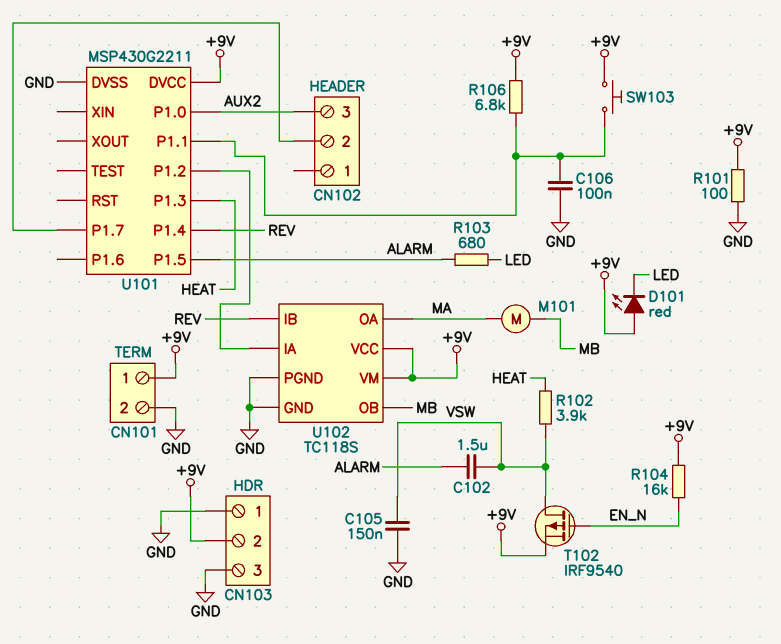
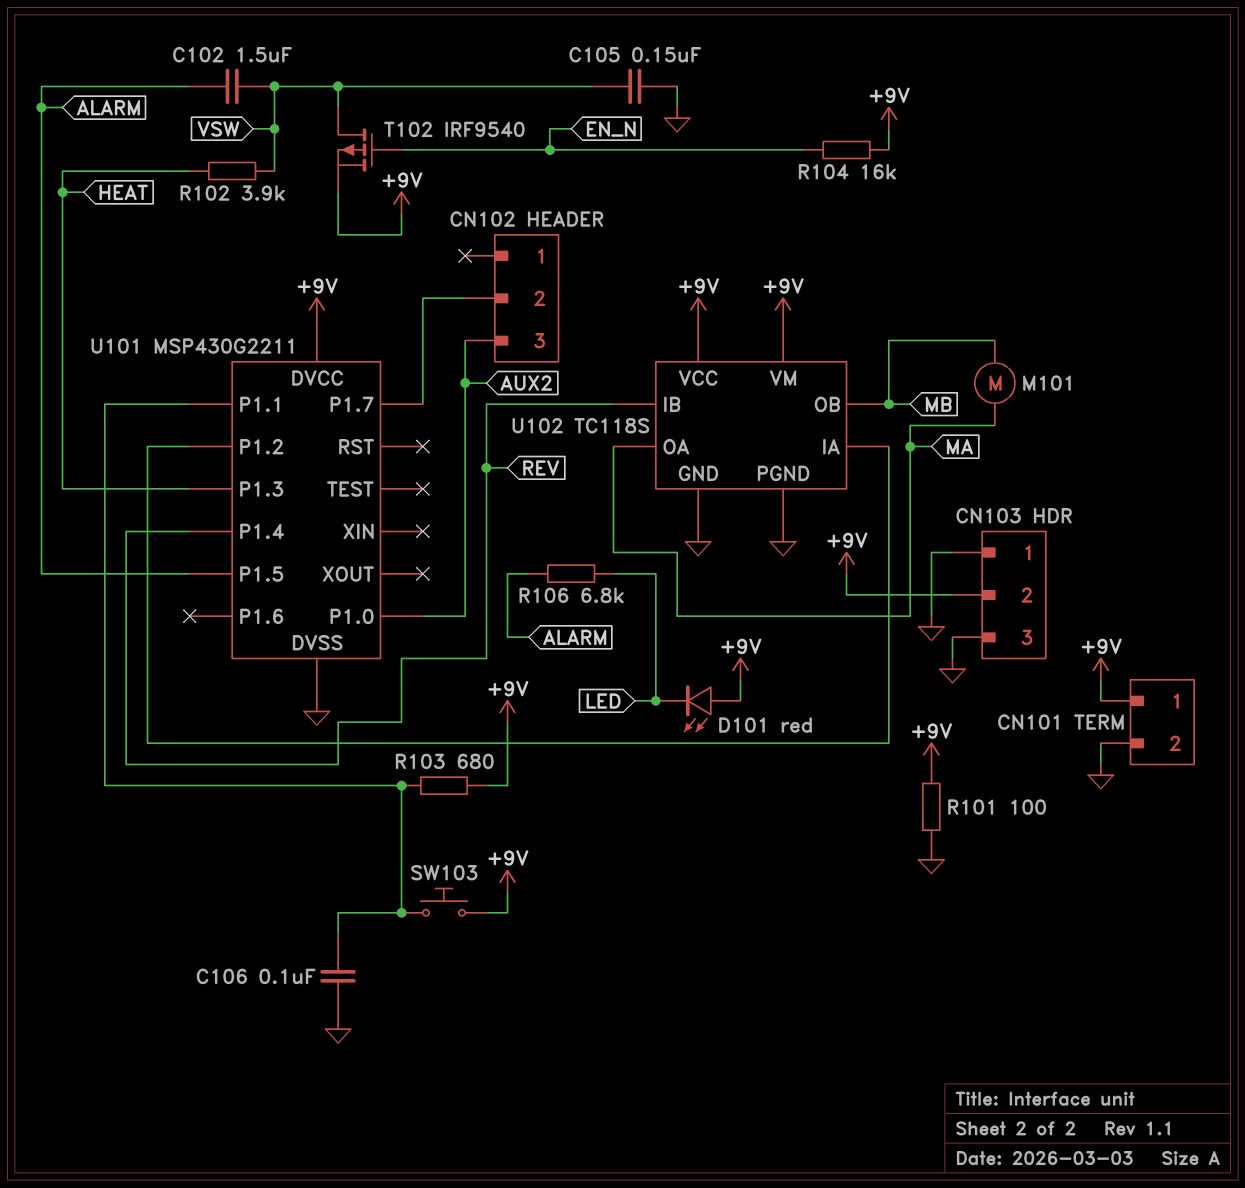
R103: 680 (ALARM, LED) -> 680 (+9V, U101/P1.1)
R106: 6.8k (+9V, U101/P1.1) -> 6.8k (ALARM, LED)

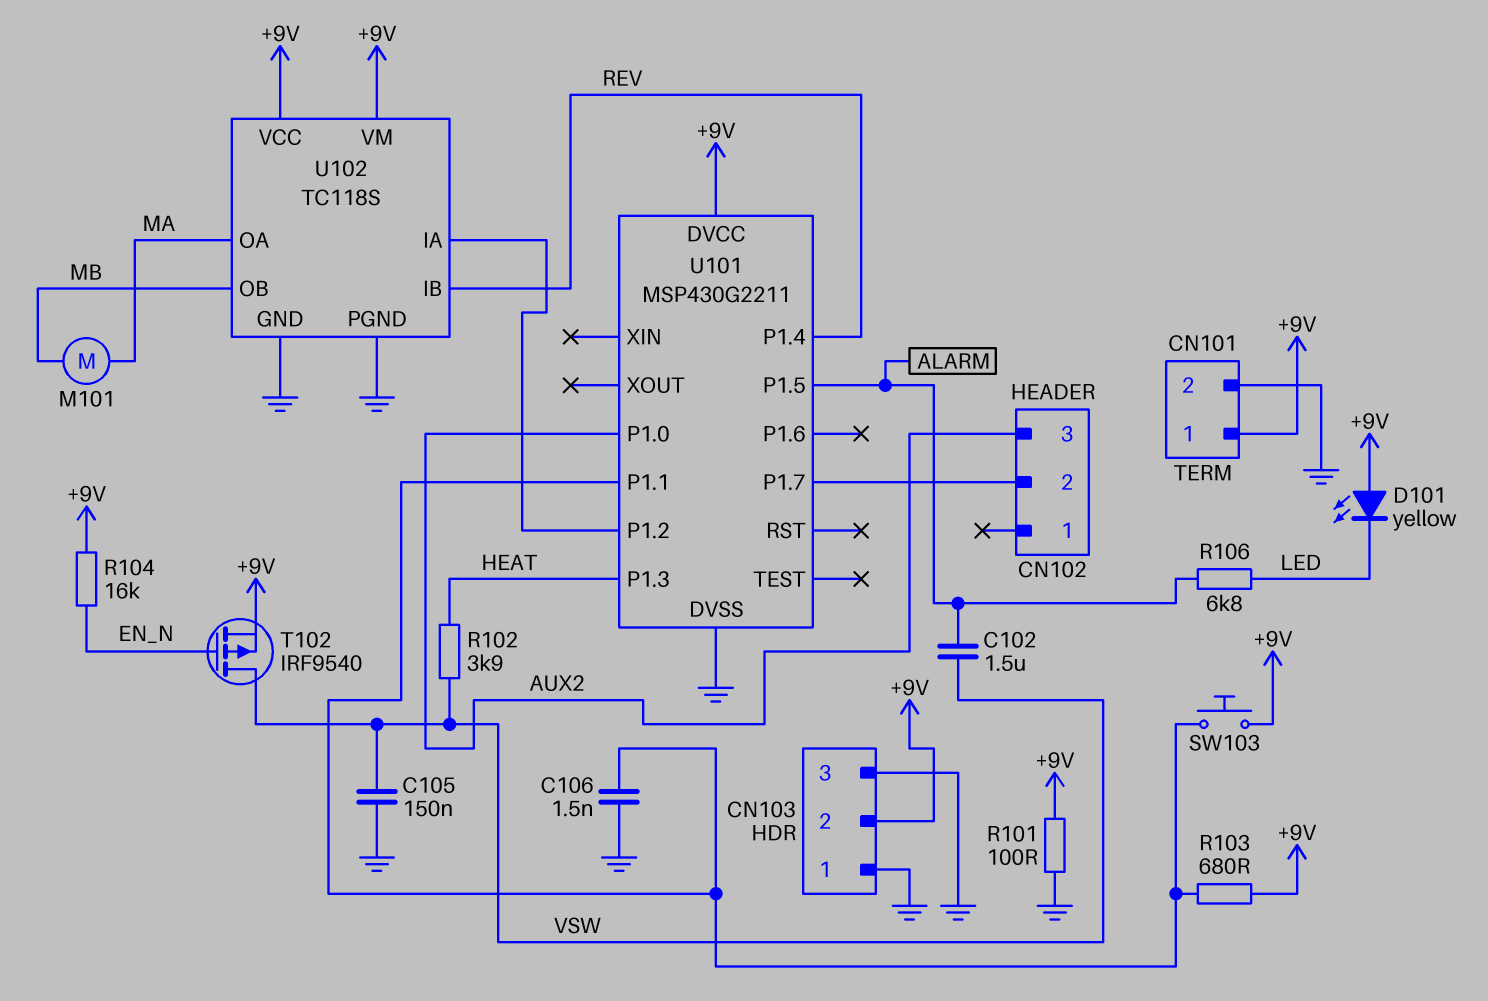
C106: 100nF (GND, U101/P1.1) -> 1.5nF (GND, U101/P1.1)
D101: LED red (A +9V, K LED) -> LED yellow (A +9V, K LED)

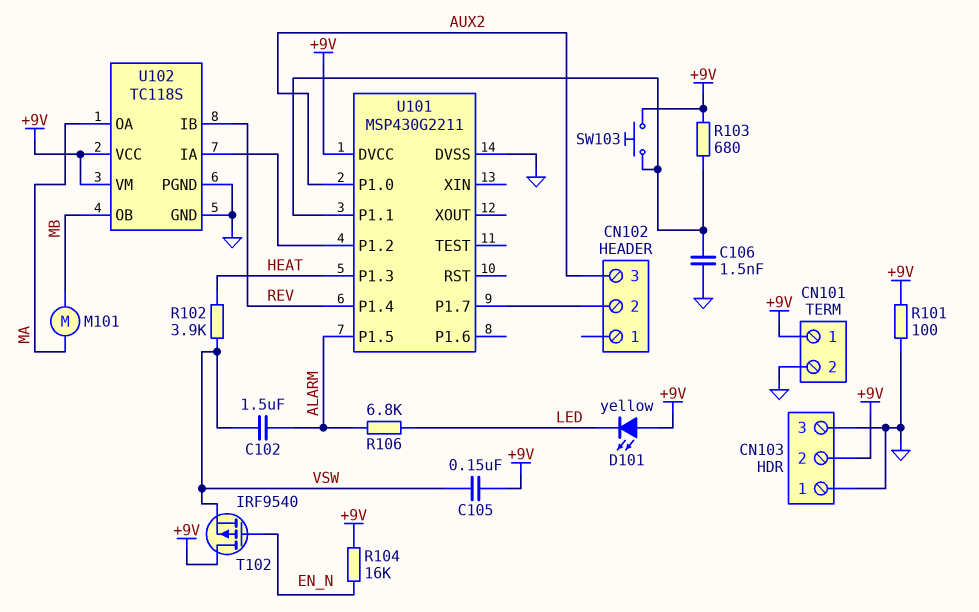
C105: 150nF (GND, VSW) -> 150nF (+9V, VSW)
T102: PMOS IRF9540 (G EN_N, D VSW, S +9V) -> PMOS IRF9540 (G EN_N, D +9V, S VSW)

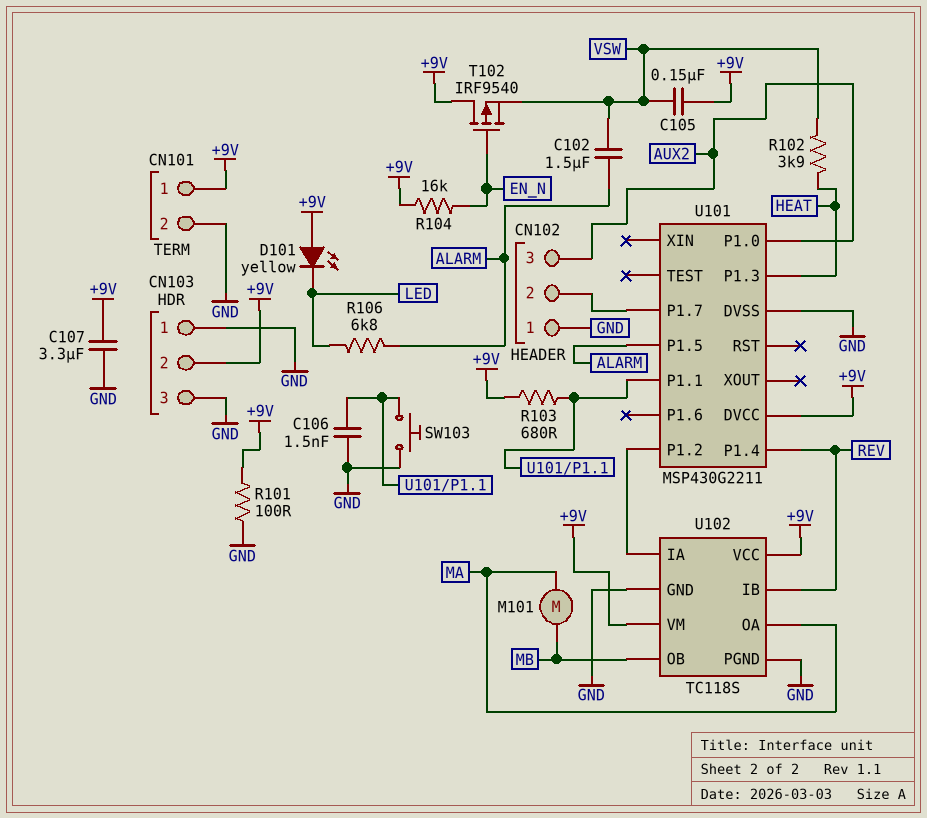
C107: none -> 3.3uF (+9V, GND)
CN102 pin 1: none -> GND
SW103: button (+9V, U101/P1.1) -> button (GND, U101/P1.1)

